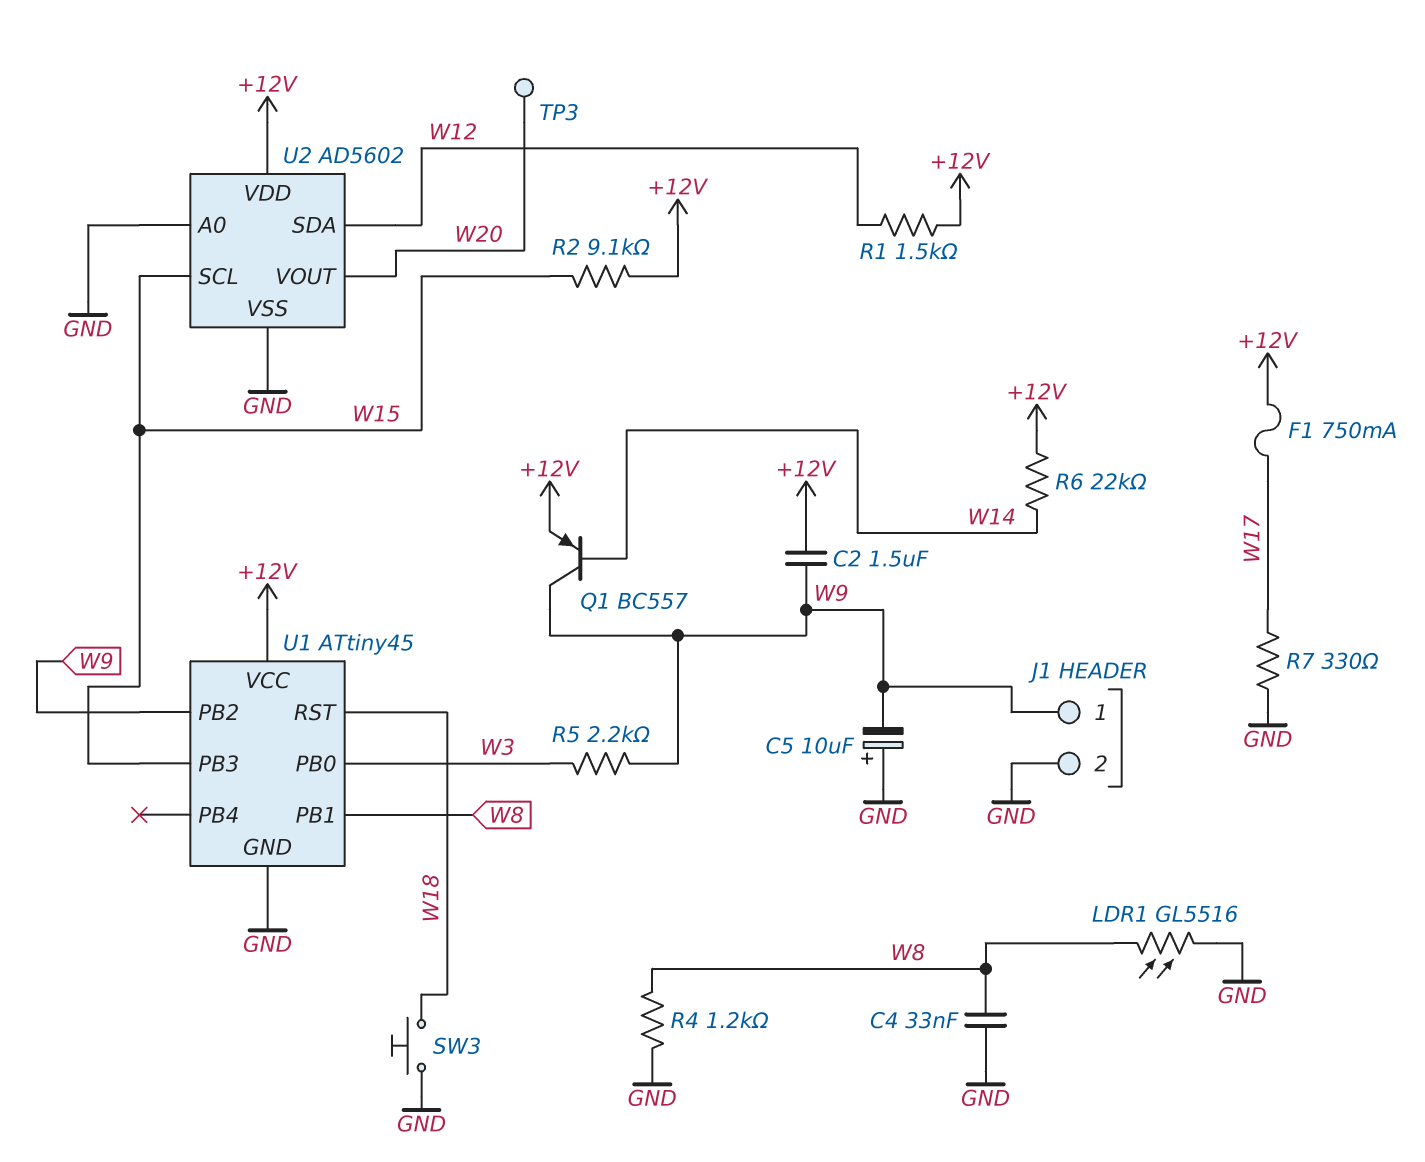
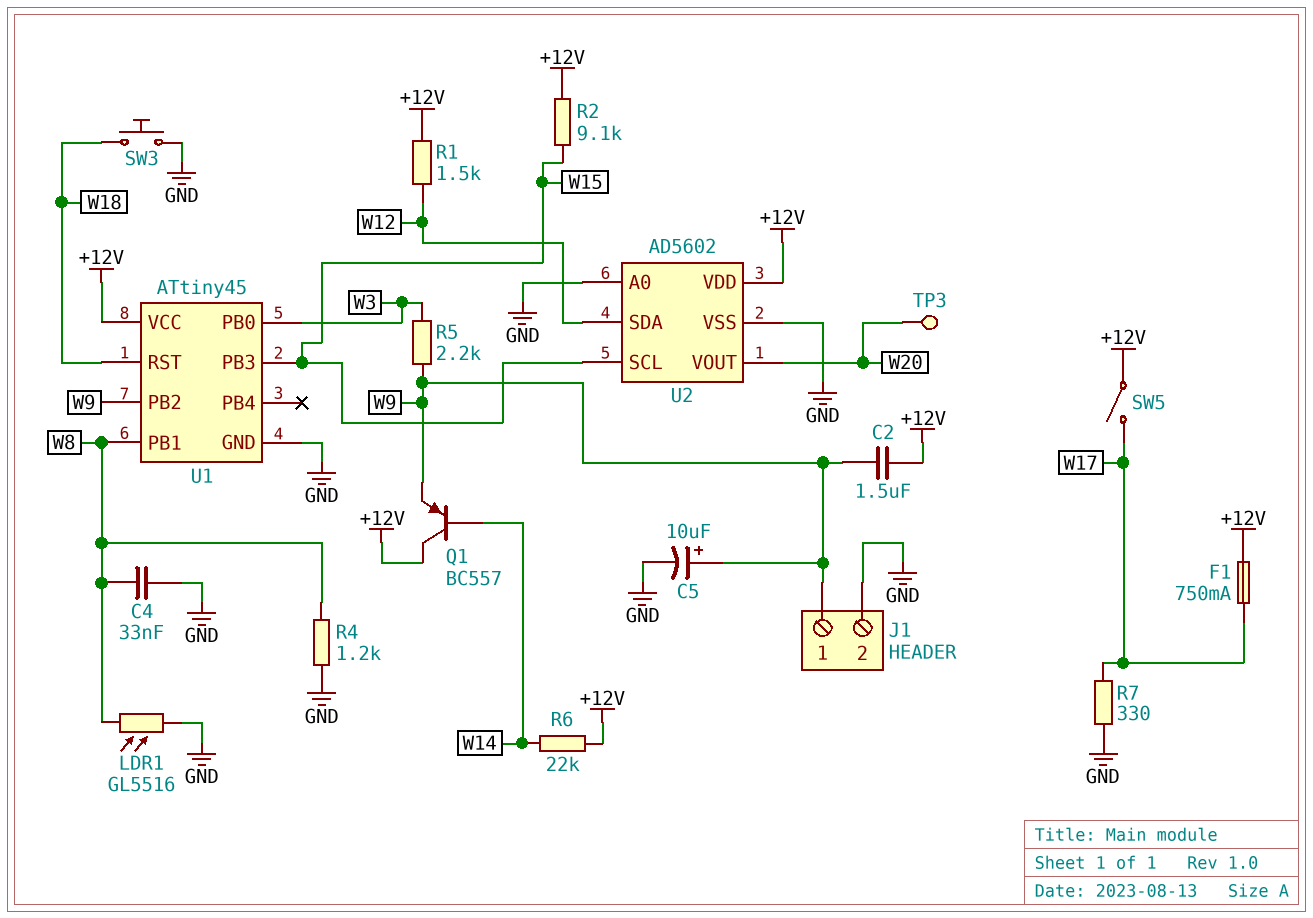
C5: 10uF (plus GND, minus W9) -> 10uF (plus W9, minus GND)
Q1: PNP BC557 (B W14, C W9, E +12V) -> PNP BC557 (B W14, C +12V, E W9)
SW5: none -> switch (+12V, W17)

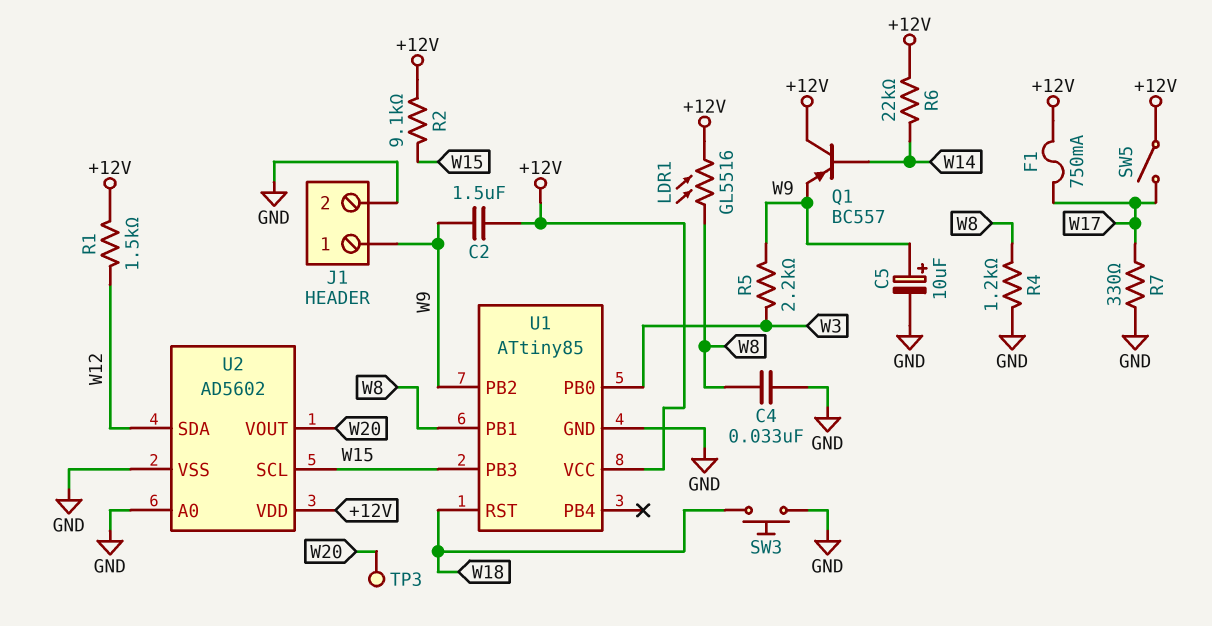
LDR1: GL5516 (GND, W8) -> GL5516 (+12V, W8)
U1: ATtiny45 -> ATtiny85

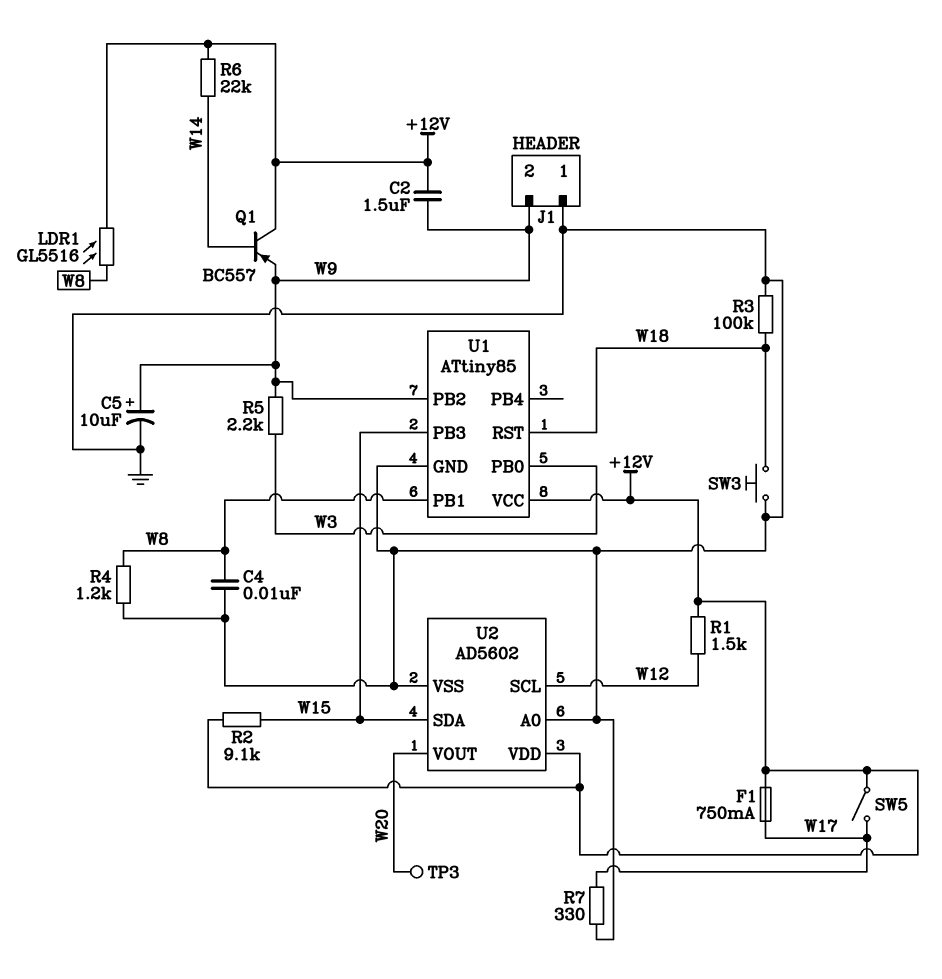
C4: 33nF (GND, W8) -> 10nF (GND, W8)
J1 pin 1: W9 -> GND
J1 pin 2: GND -> W9
R3: none -> 100k (GND, W18)
U2 pin SCL: W15 -> W12
U2 pin SDA: W12 -> W15

